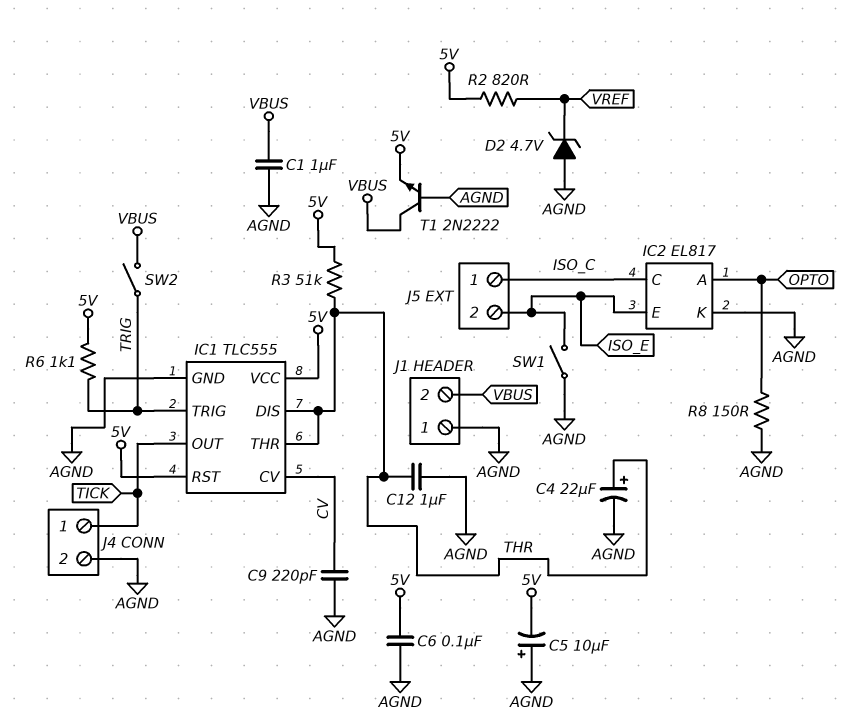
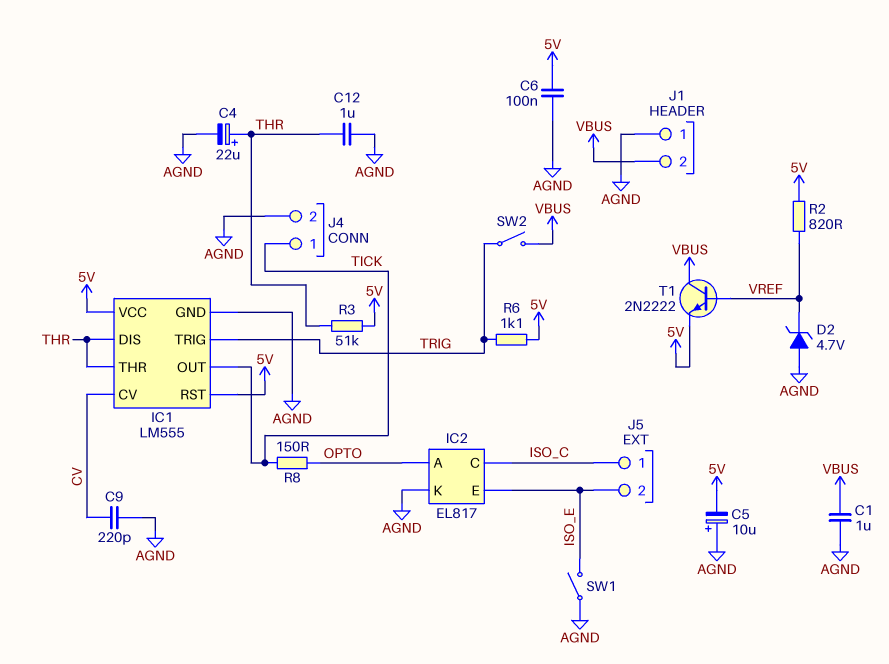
IC1: TLC555 -> LM555
R8: 150 (AGND, OPTO) -> 150 (OPTO, TICK)
T1: NPN 2N2222 (B AGND, C VBUS, E 5V) -> NPN 2N2222 (B VREF, C VBUS, E 5V)

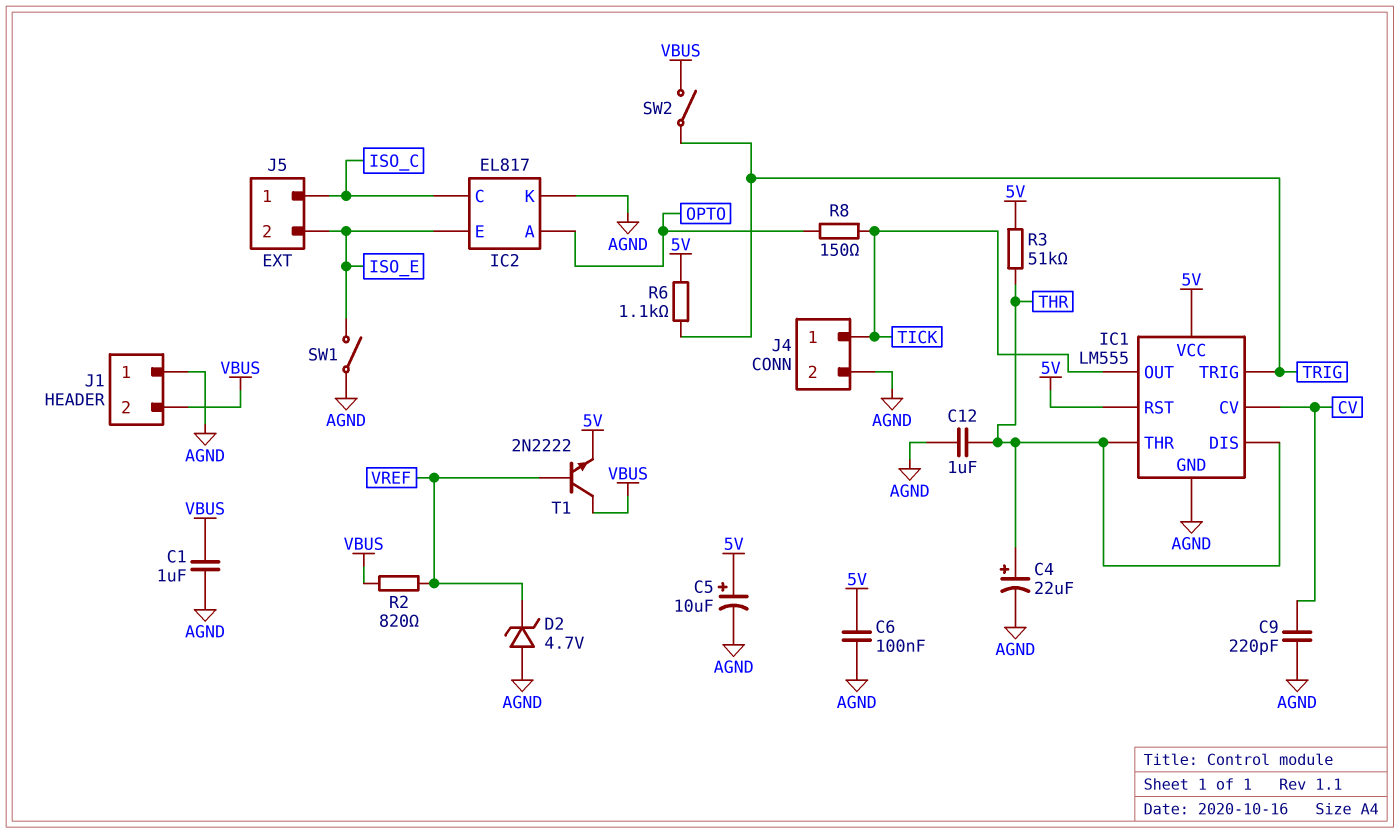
C5: 10uF (plus AGND, minus 5V) -> 10uF (plus 5V, minus AGND)
R2: 820 (5V, VREF) -> 820 (VBUS, VREF)

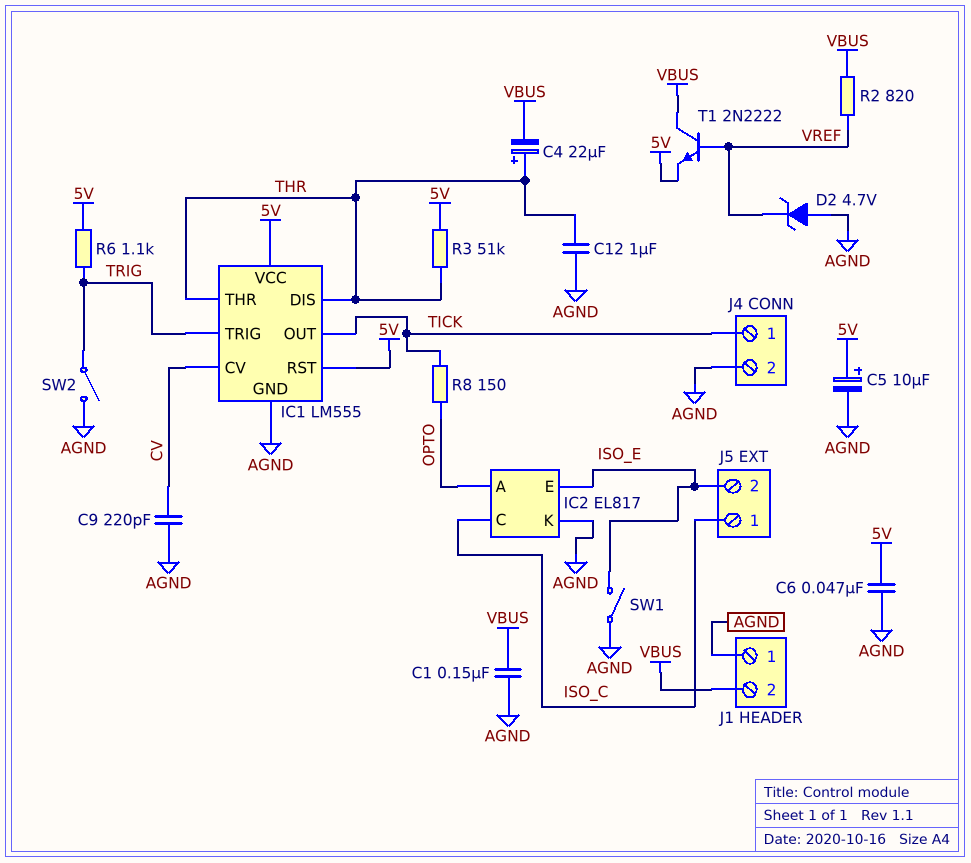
C1: 1uF (AGND, VBUS) -> 150nF (AGND, VBUS)
C4: 22uF (plus THR, minus AGND) -> 22uF (plus THR, minus VBUS)
C6: 100nF (5V, AGND) -> 47nF (5V, AGND)
SW2: switch (TRIG, VBUS) -> switch (AGND, TRIG)

